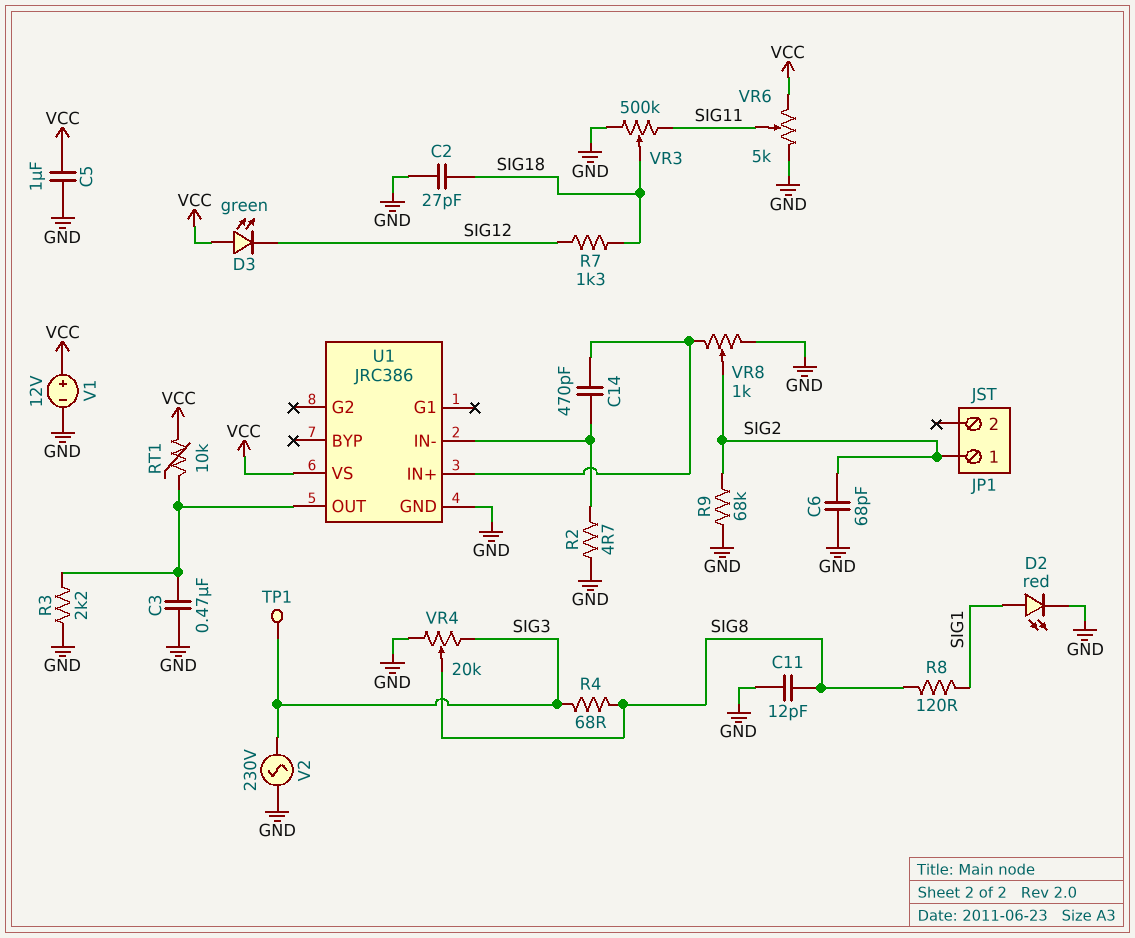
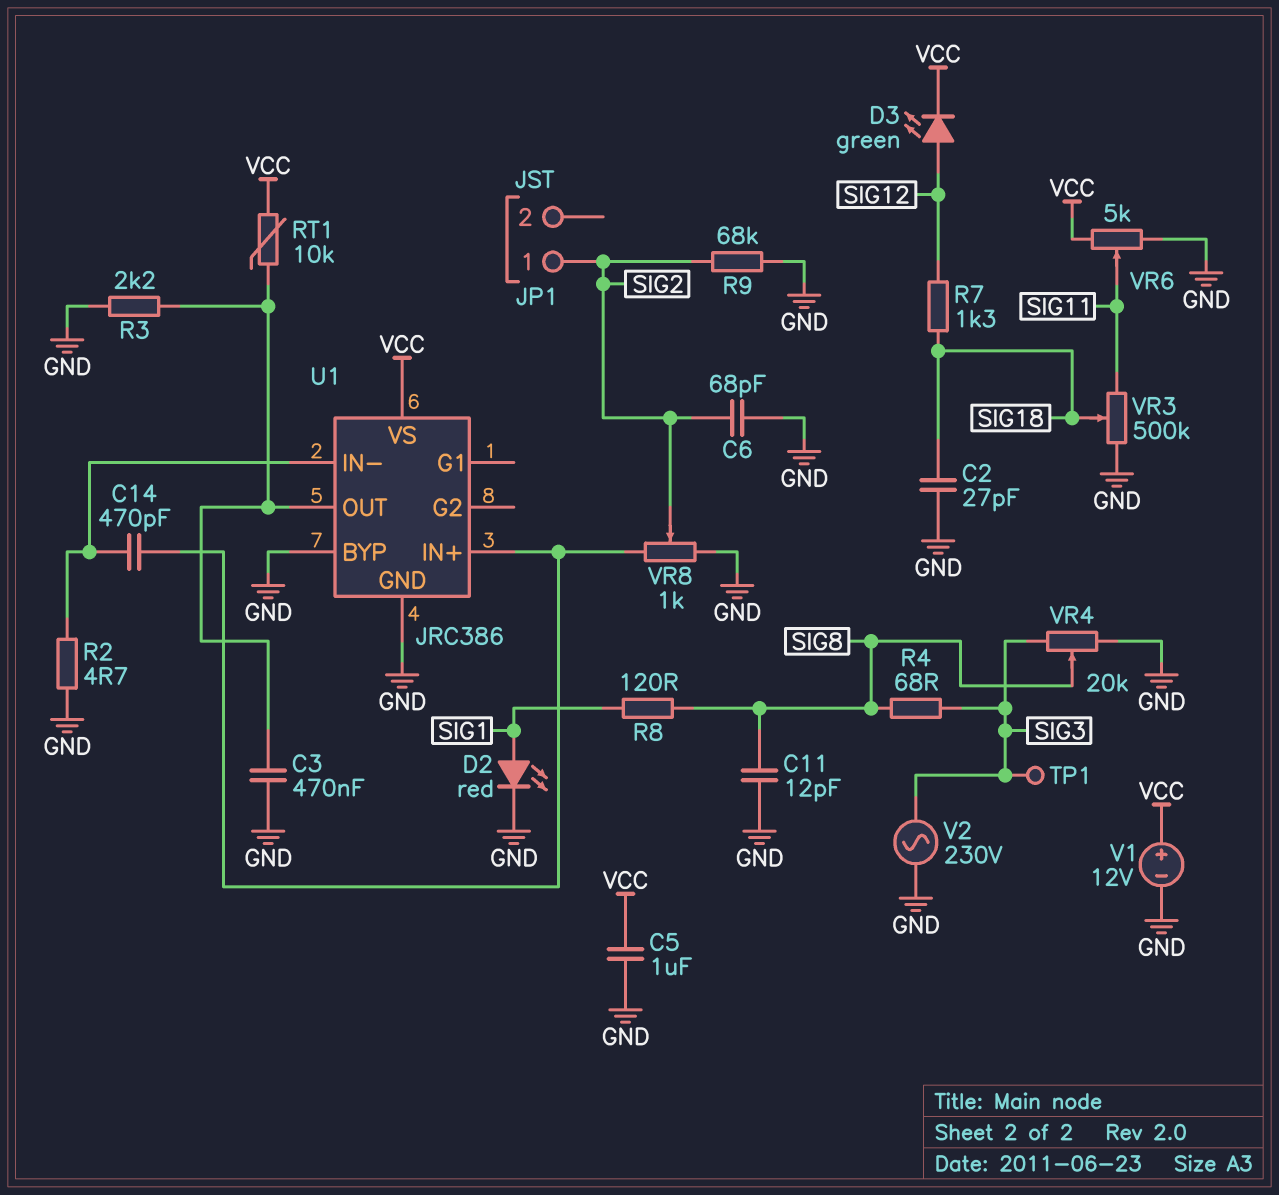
D3: LED green (A VCC, K SIG12) -> LED green (A SIG12, K VCC)
U1 pin BYP: none -> GND

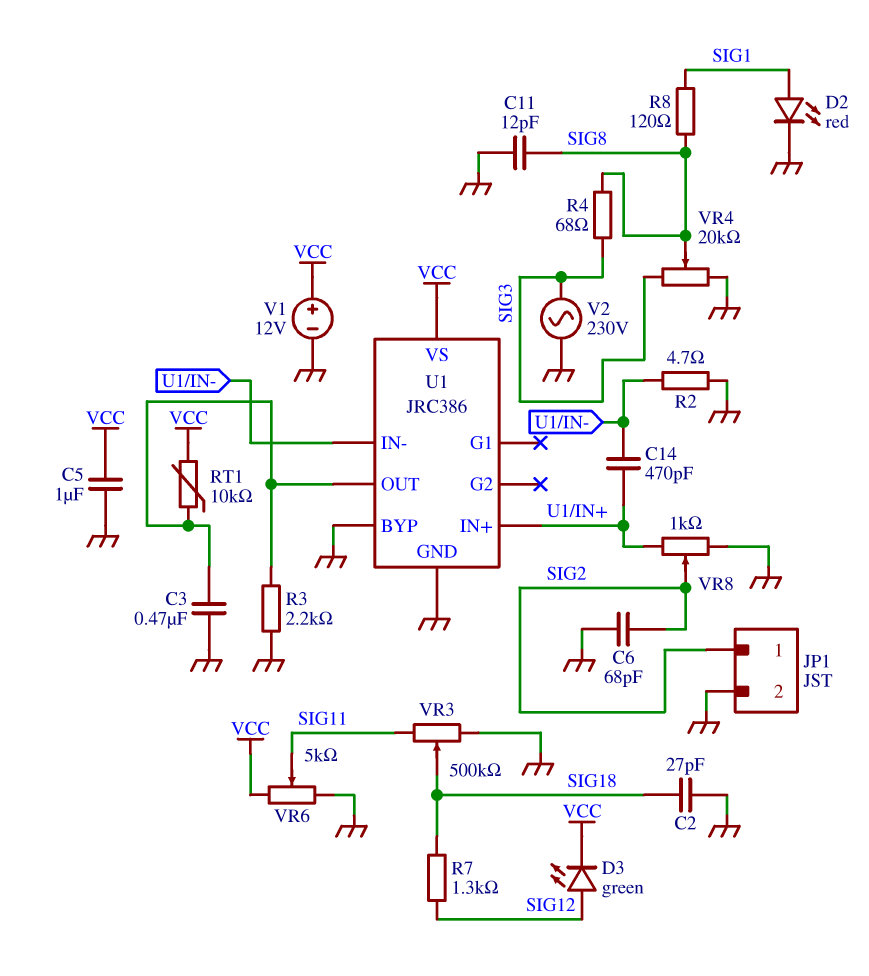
JP1 pin 2: none -> GND
R9: 68k (GND, SIG2) -> none
TP1: test point (SIG3) -> none

